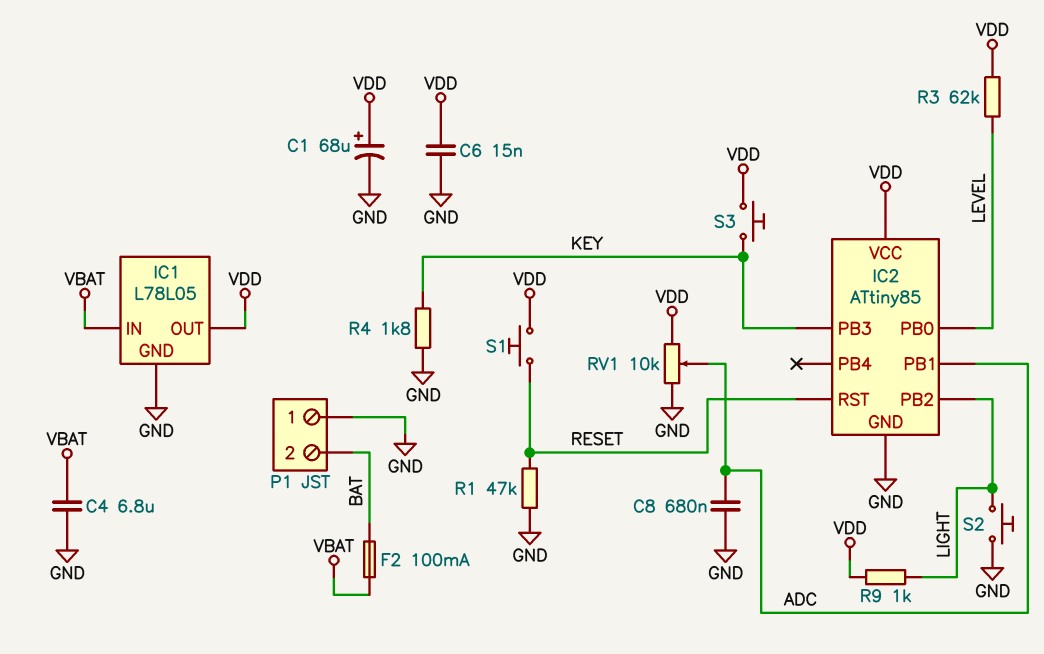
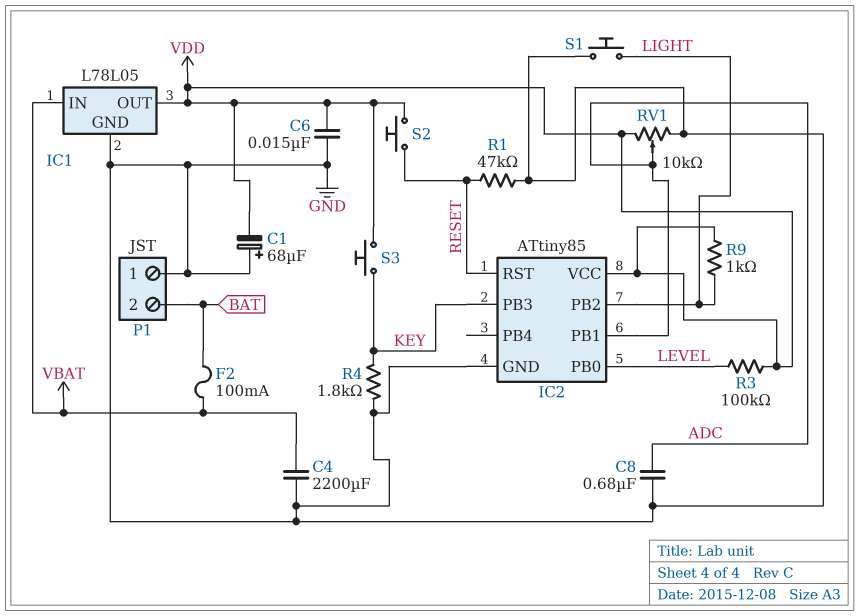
C1: 68uF (plus VDD, minus GND) -> 68uF (plus GND, minus VDD)
C4: 6.8uF (GND, VBAT) -> 2200uF (GND, VBAT)
R3: 62k (LEVEL, VDD) -> 100k (LEVEL, VDD)
S1: button (RESET, VDD) -> button (GND, LIGHT)
S2: button (GND, LIGHT) -> button (RESET, VDD)

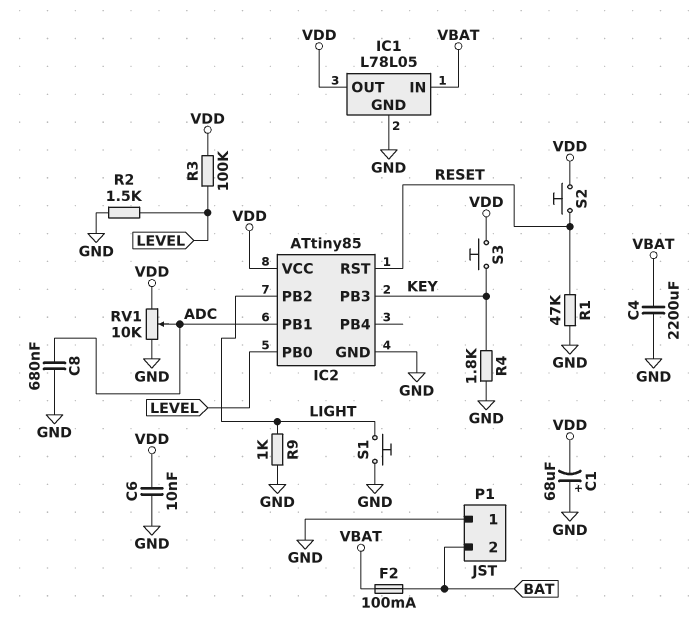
C6: 15nF (GND, VDD) -> 10nF (GND, VDD)
R2: none -> 1.5k (GND, LEVEL)
R9: 1k (LIGHT, VDD) -> 1k (GND, LIGHT)

